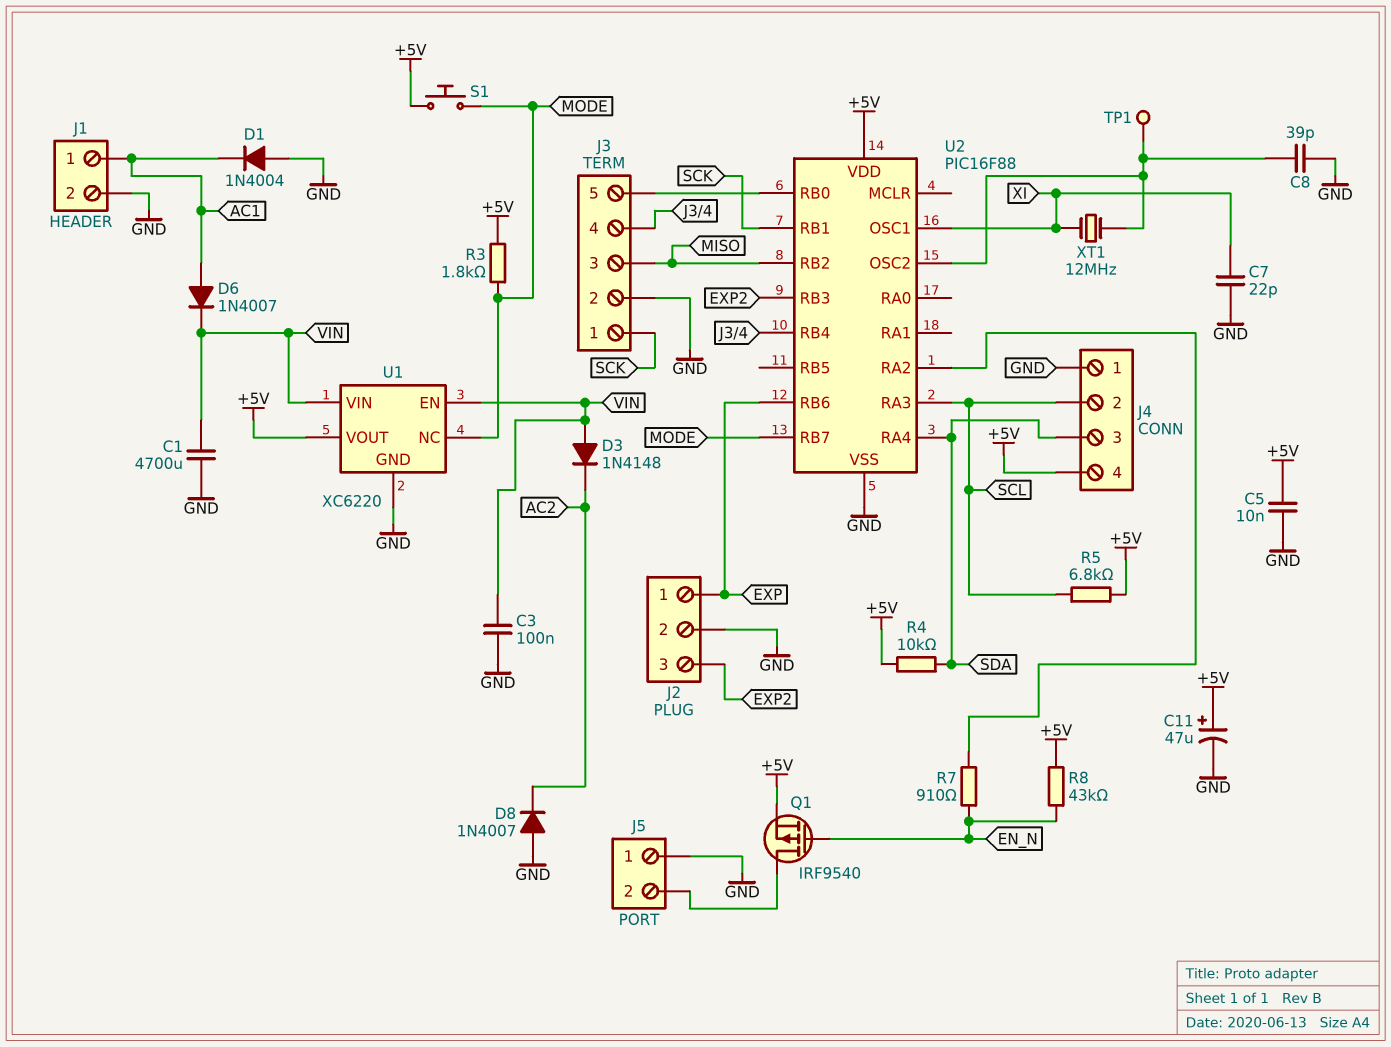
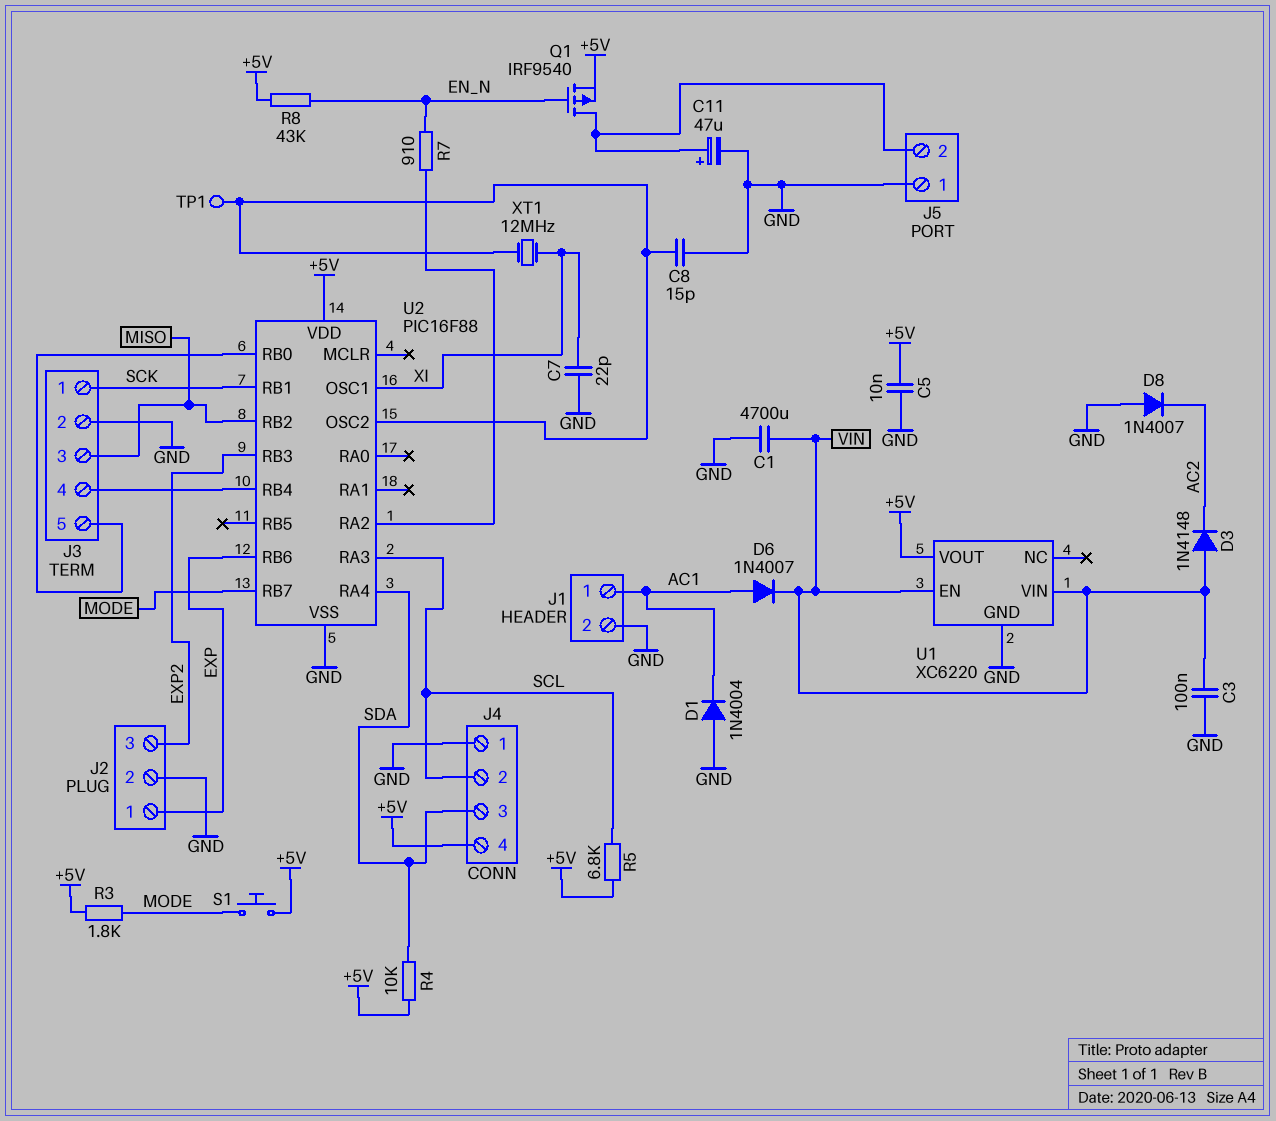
C8: 39pF (GND, U2/OSC2) -> 15pF (GND, U2/OSC2)
C11: 47uF (plus +5V, minus GND) -> 47uF (plus J5/2, minus GND)
U1 pin NC: MODE -> none

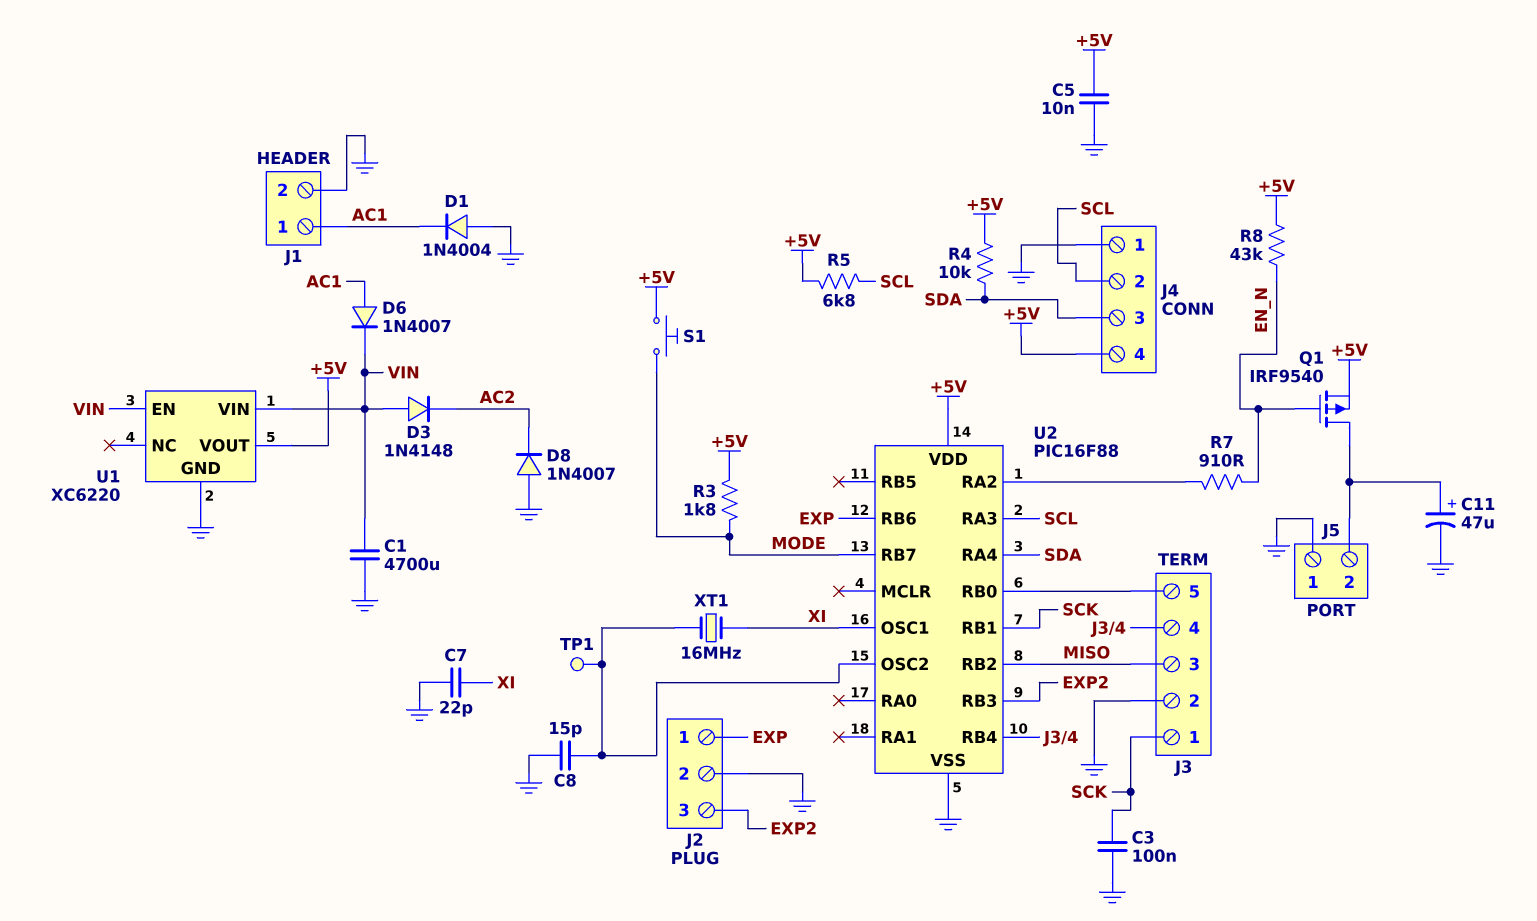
C3: 100nF (GND, VIN) -> 100nF (GND, SCK)
XT1: 12MHz (U2/OSC2, XI) -> 16MHz (U2/OSC2, XI)

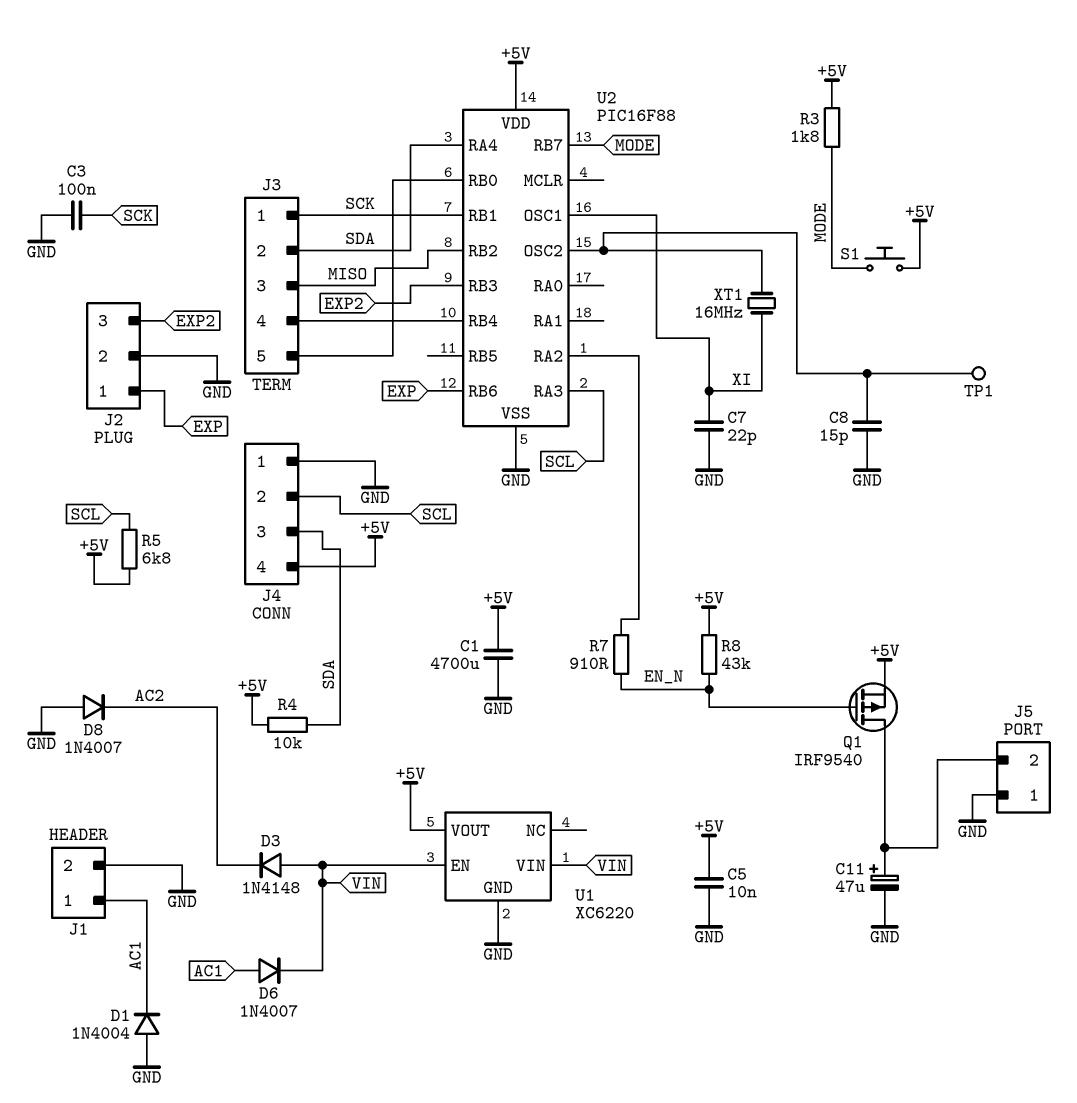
C1: 4700uF (GND, VIN) -> 4700uF (+5V, GND)
J3 pin 2: GND -> SDA

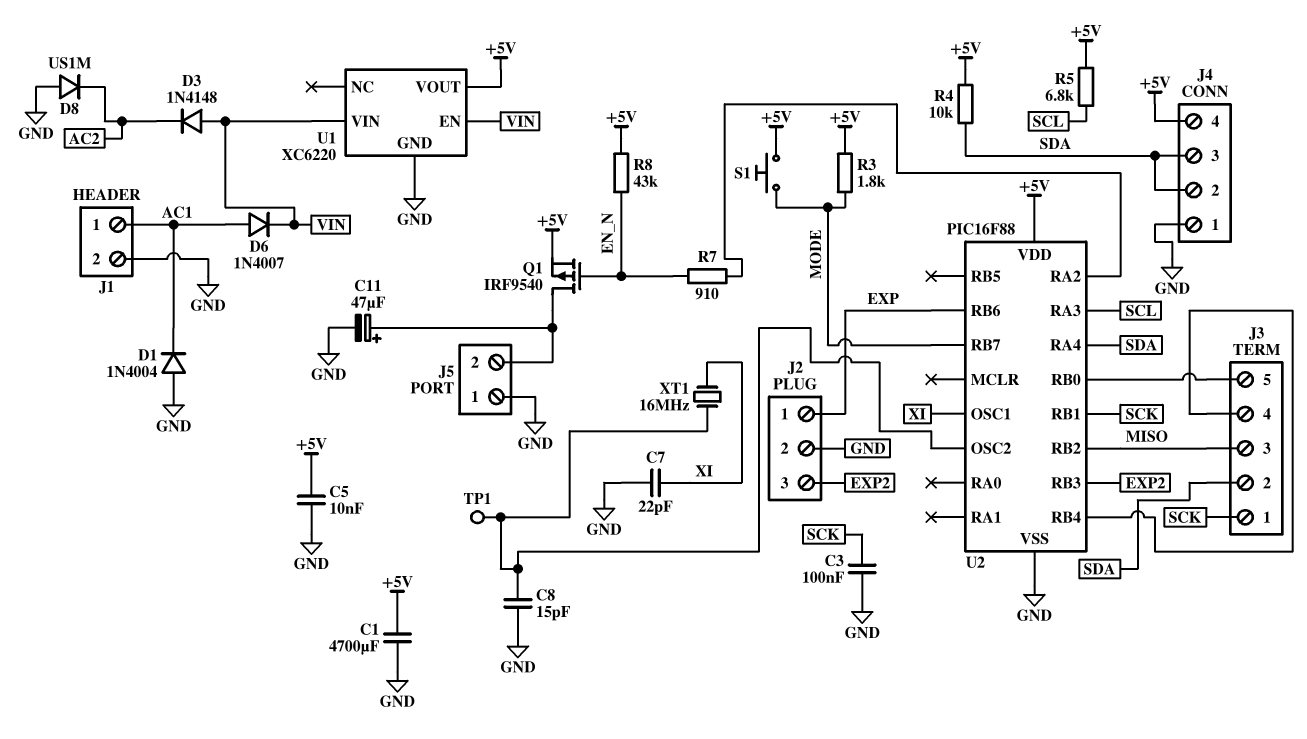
D8: diode 1N4007 (A GND, K AC2) -> diode US1M (A GND, K AC2)
J4 pin 2: SCL -> SDA

